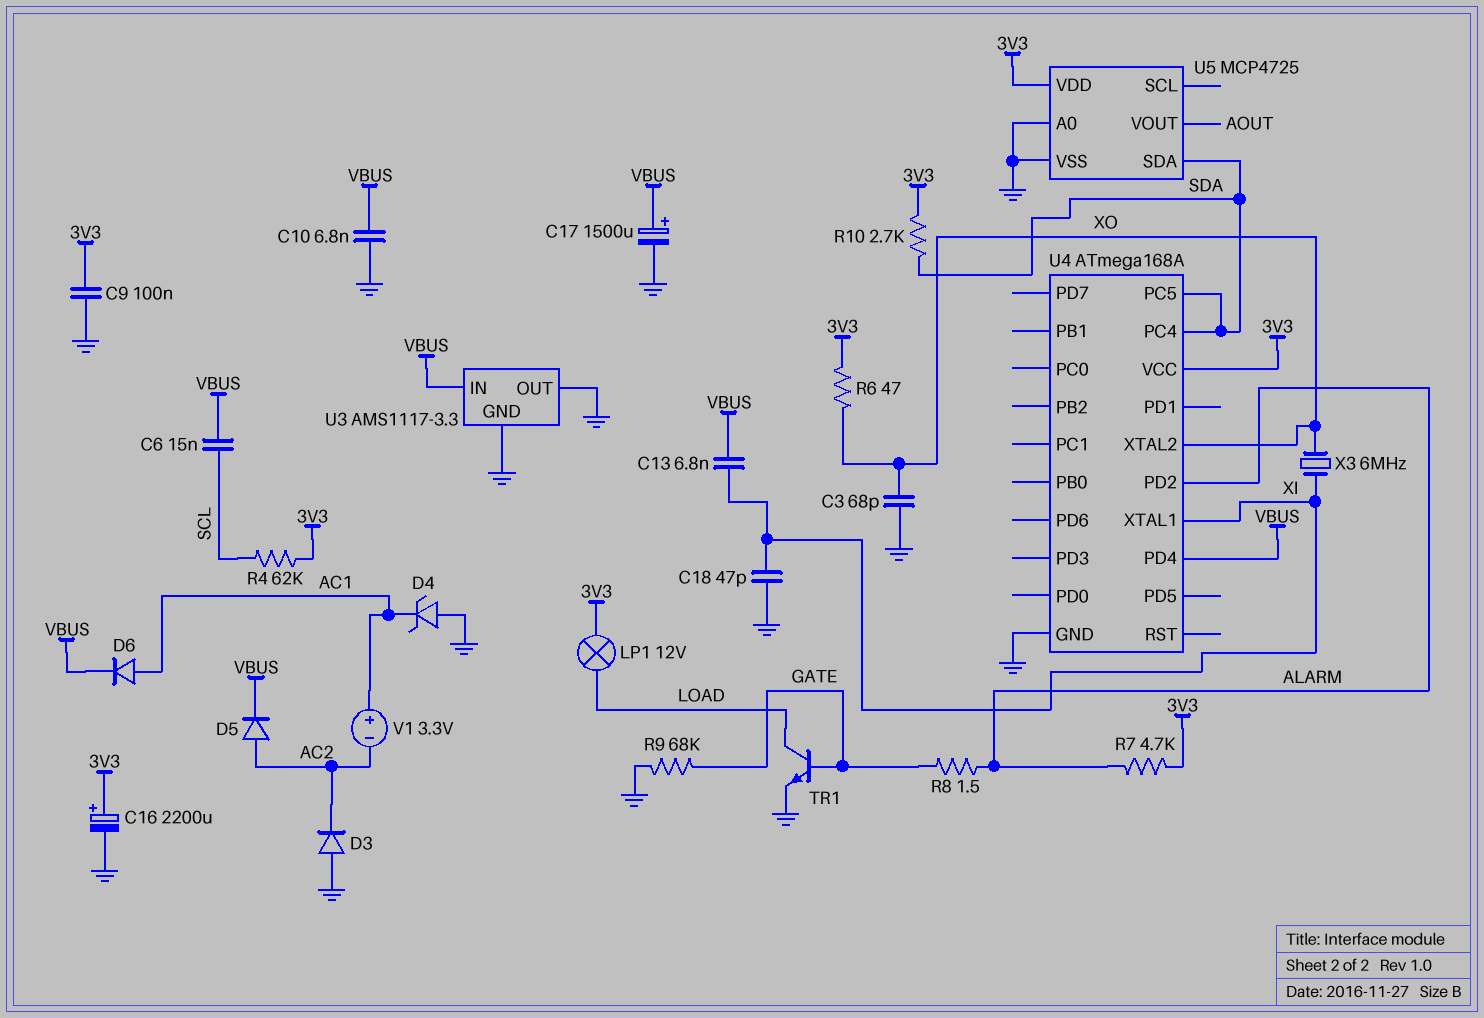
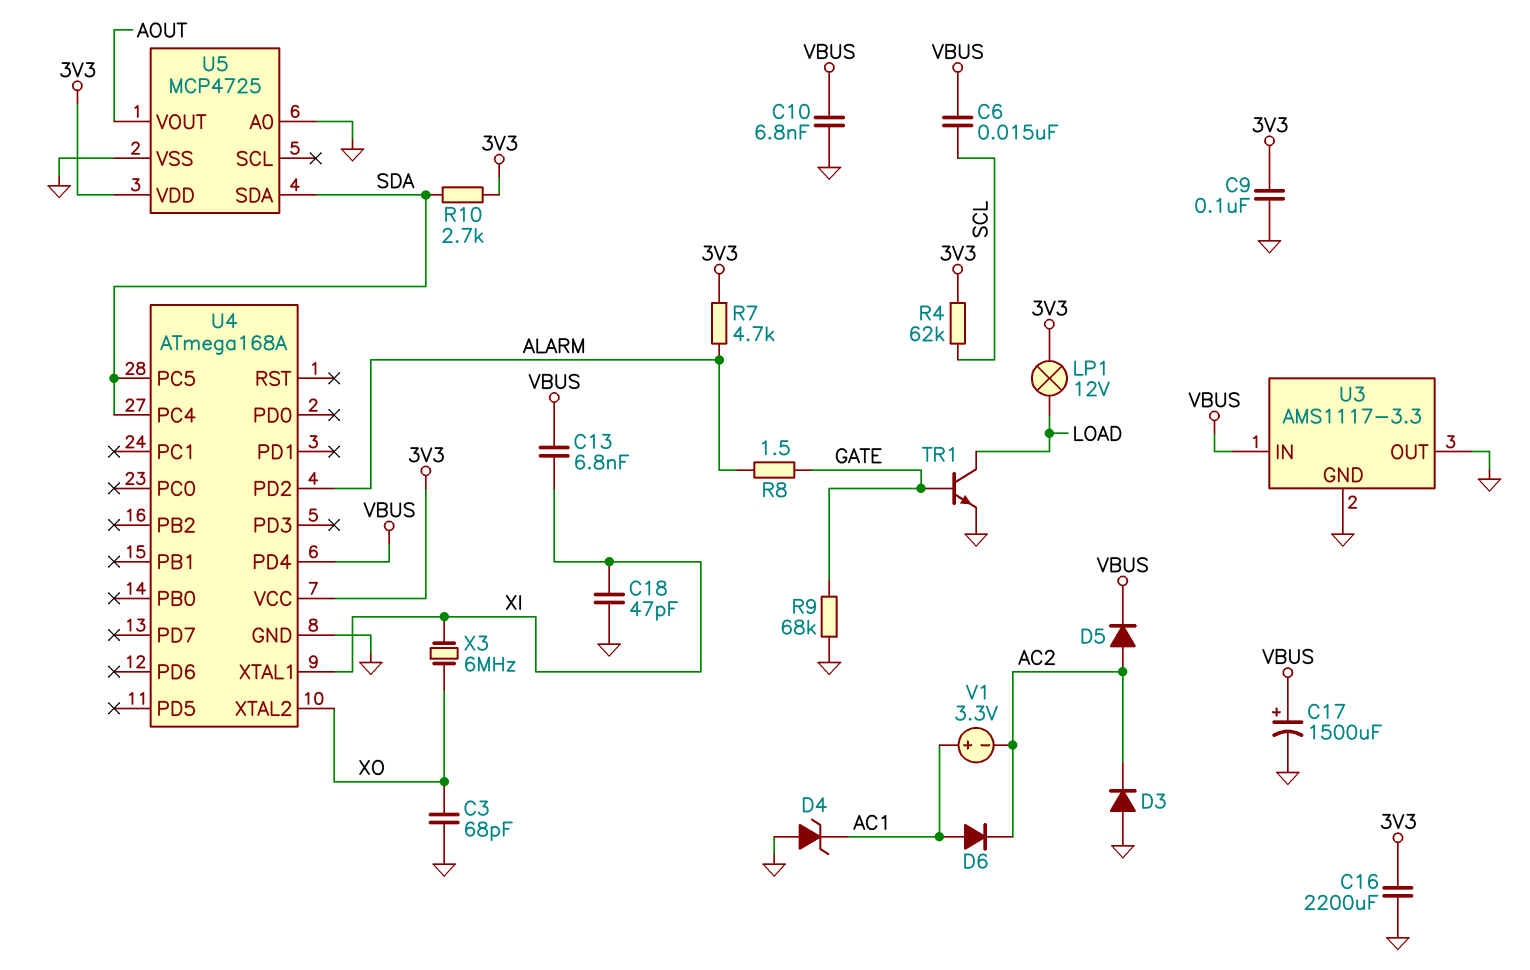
C16: 2200uF (plus 3V3, minus GND) -> 2200uF (3V3, GND)
D6: diode (A AC1, K VBUS) -> diode (A AC1, K AC2)
R6: 47 (3V3, XO) -> none

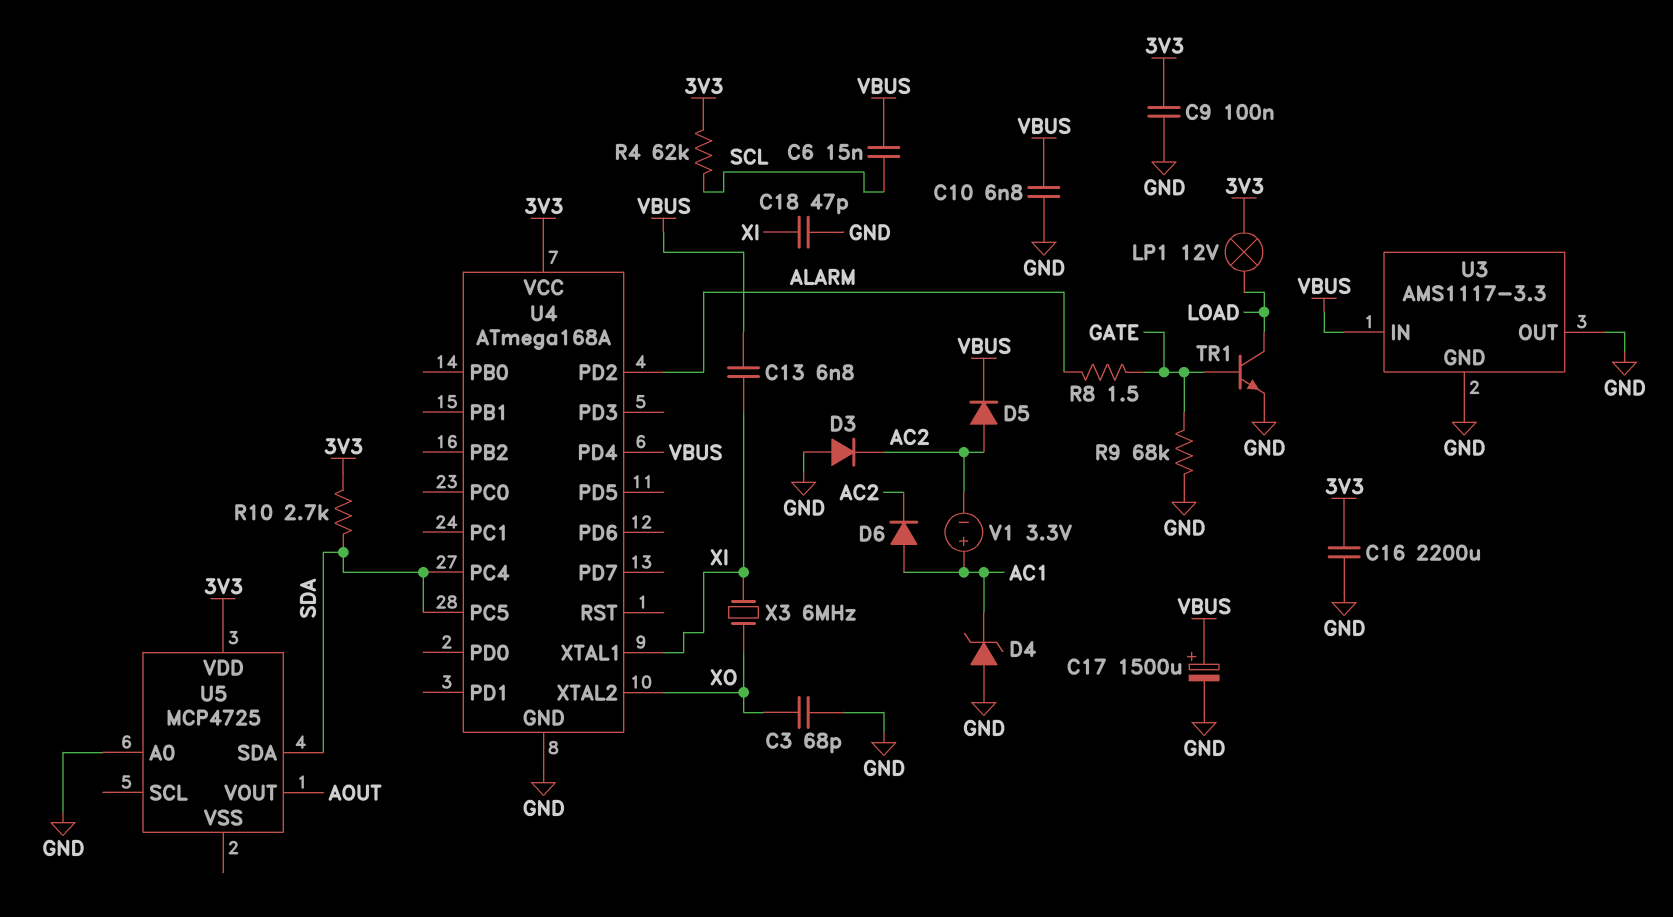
R7: 4.7k (3V3, ALARM) -> none
U5 pin VSS: GND -> none

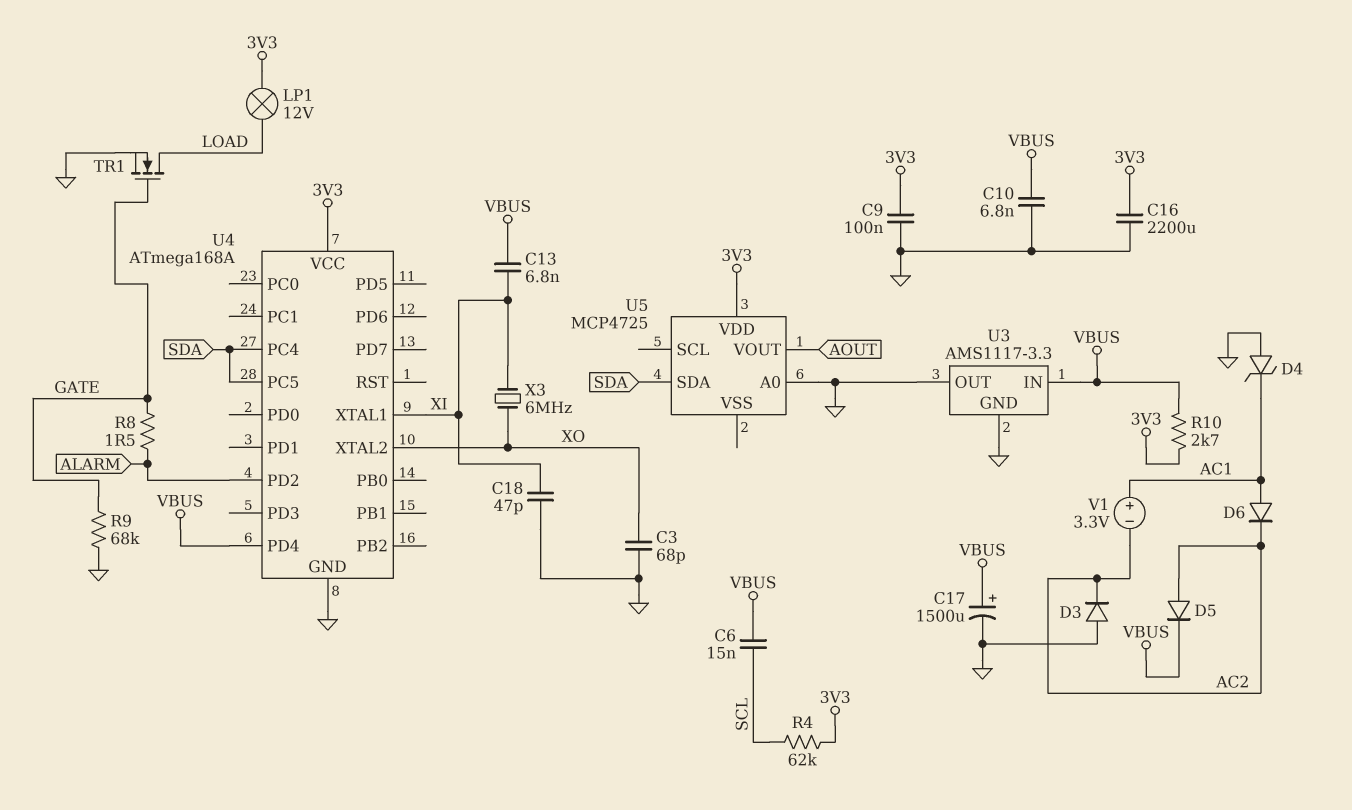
R10: 2.7k (3V3, SDA) -> 2.7k (3V3, VBUS)
TR1: NPN (B GATE, C LOAD, E GND) -> NMOS (G GATE, D LOAD, S GND)

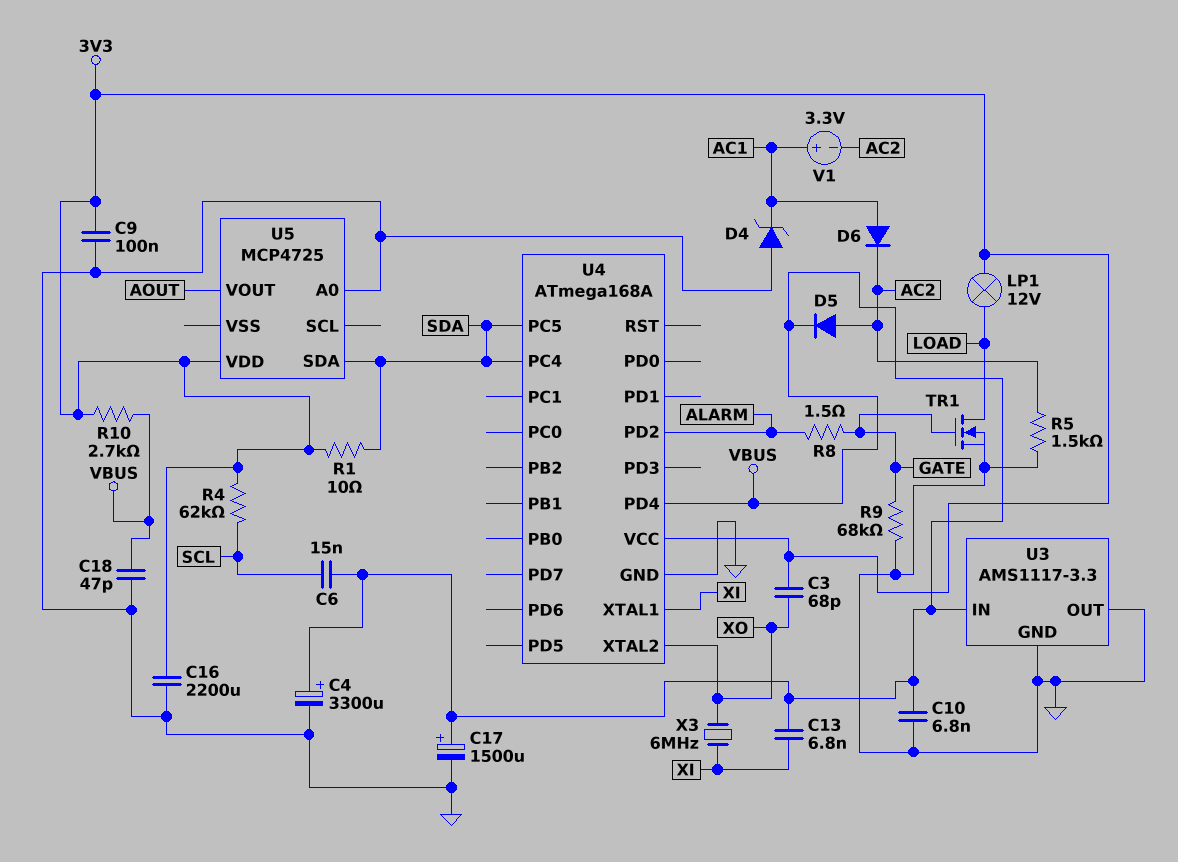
C3: 68pF (GND, XO) -> 68pF (3V3, XO)
C4: none -> 3300uF (plus VBUS, minus GND)
C18: 47pF (GND, XI) -> 47pF (GND, VBUS)
D3: diode (A GND, K AC2) -> none
R1: none -> 10 (3V3, SDA)
R5: none -> 1.5k (AC2, GND)

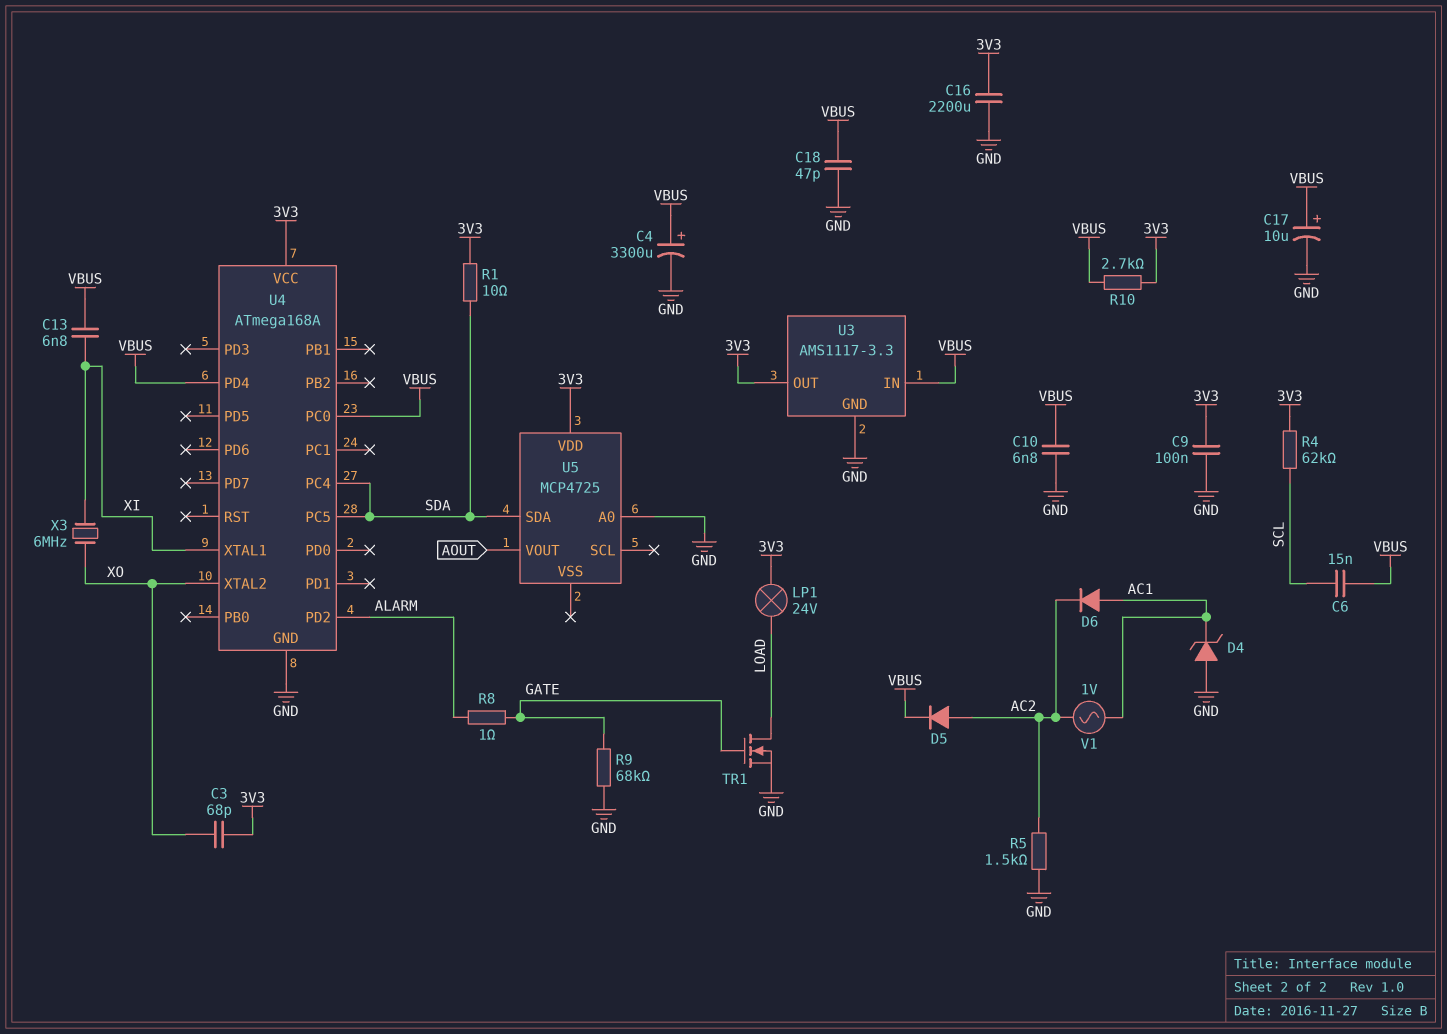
C17: 1500uF (plus VBUS, minus GND) -> 10uF (plus VBUS, minus GND)
LP1: lamp 12V (3V3, LOAD) -> lamp 24V (3V3, LOAD)
R8: 1.5 (ALARM, GATE) -> 1 (ALARM, GATE)
U3 pin OUT: GND -> 3V3
U4 pin PC0: none -> VBUS
V1: 3.3V (plus AC1, minus AC2) -> AC 1V (AC1, AC2)

